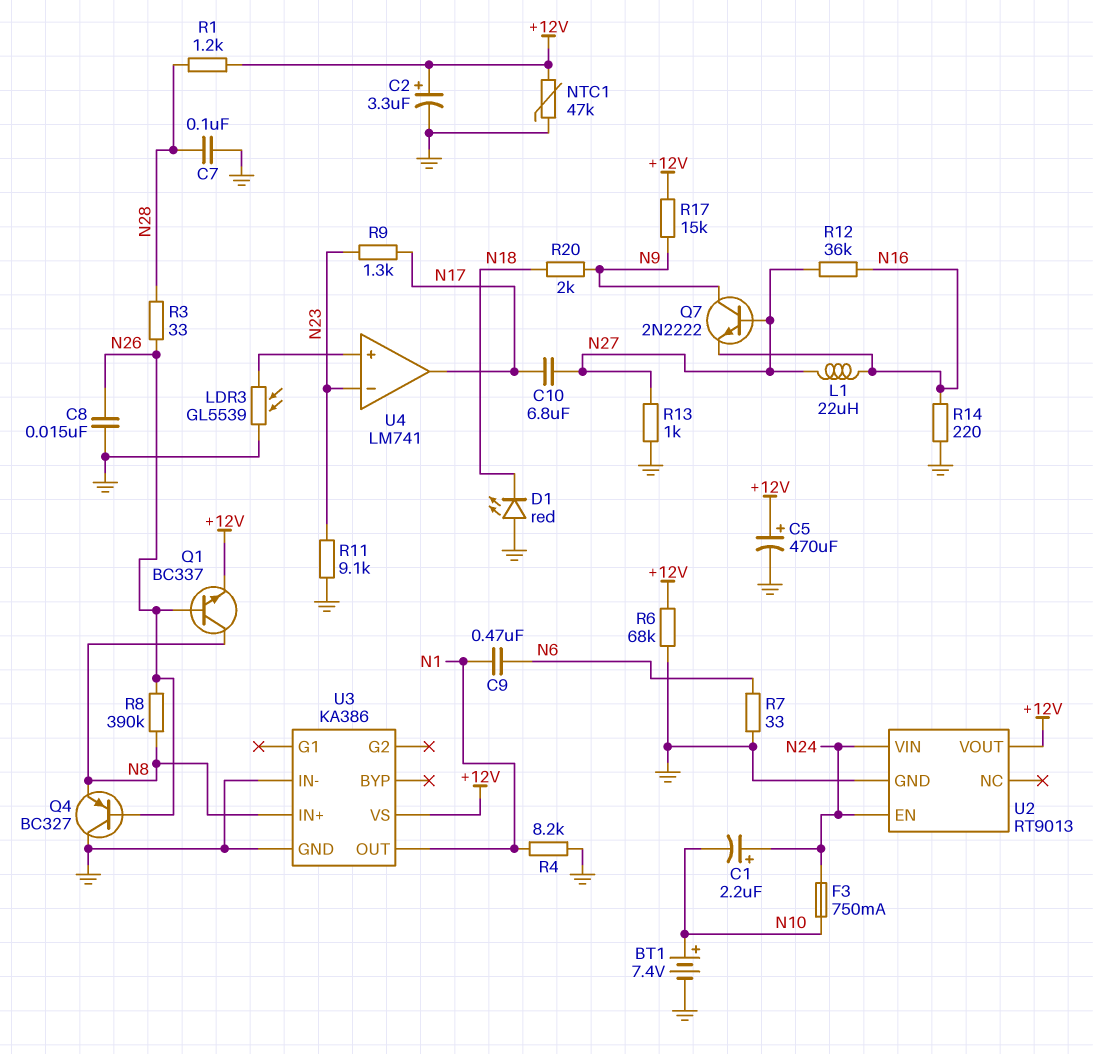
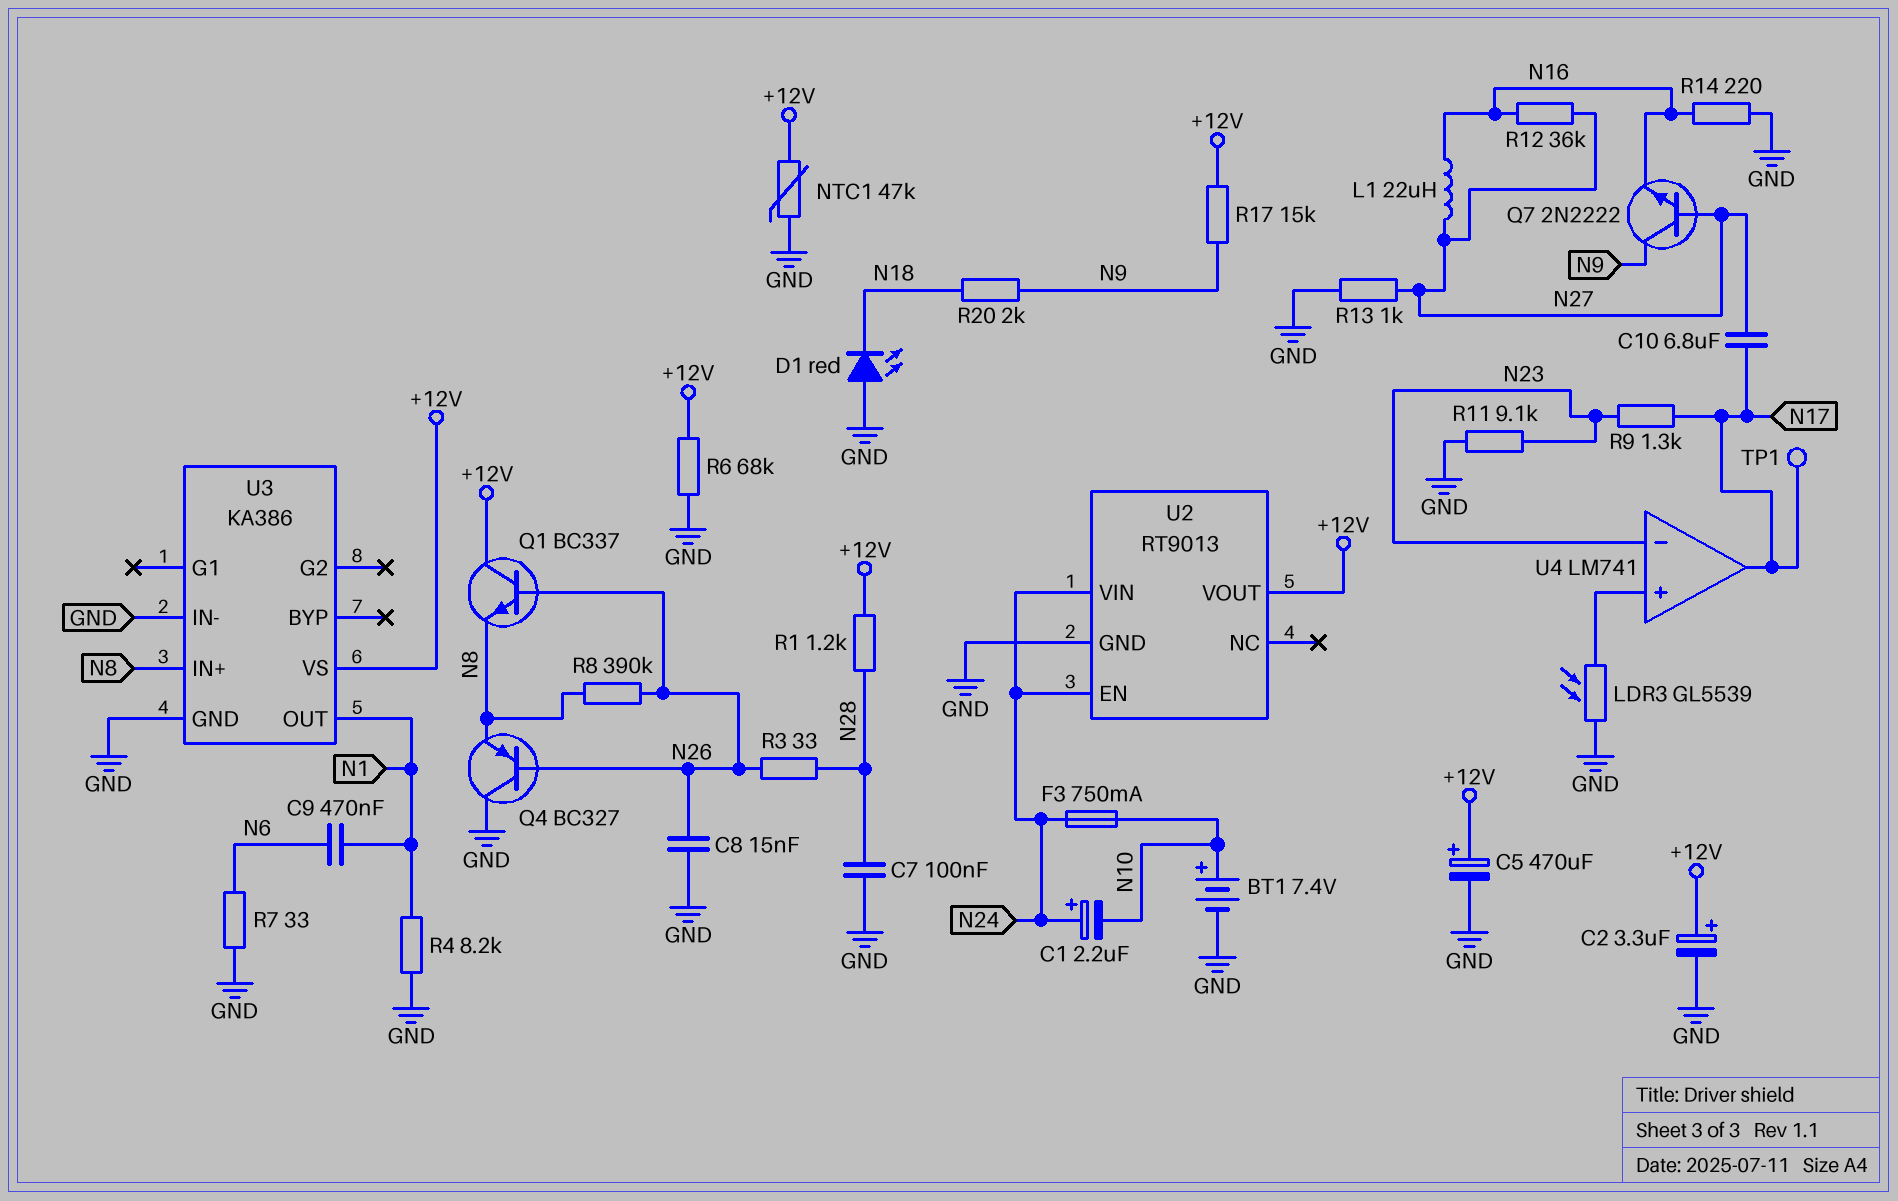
Q1: NPN BC337 (B N26, C N8, E +12V) -> NPN BC337 (B N26, C +12V, E N8)
TP1: none -> test point (N17)

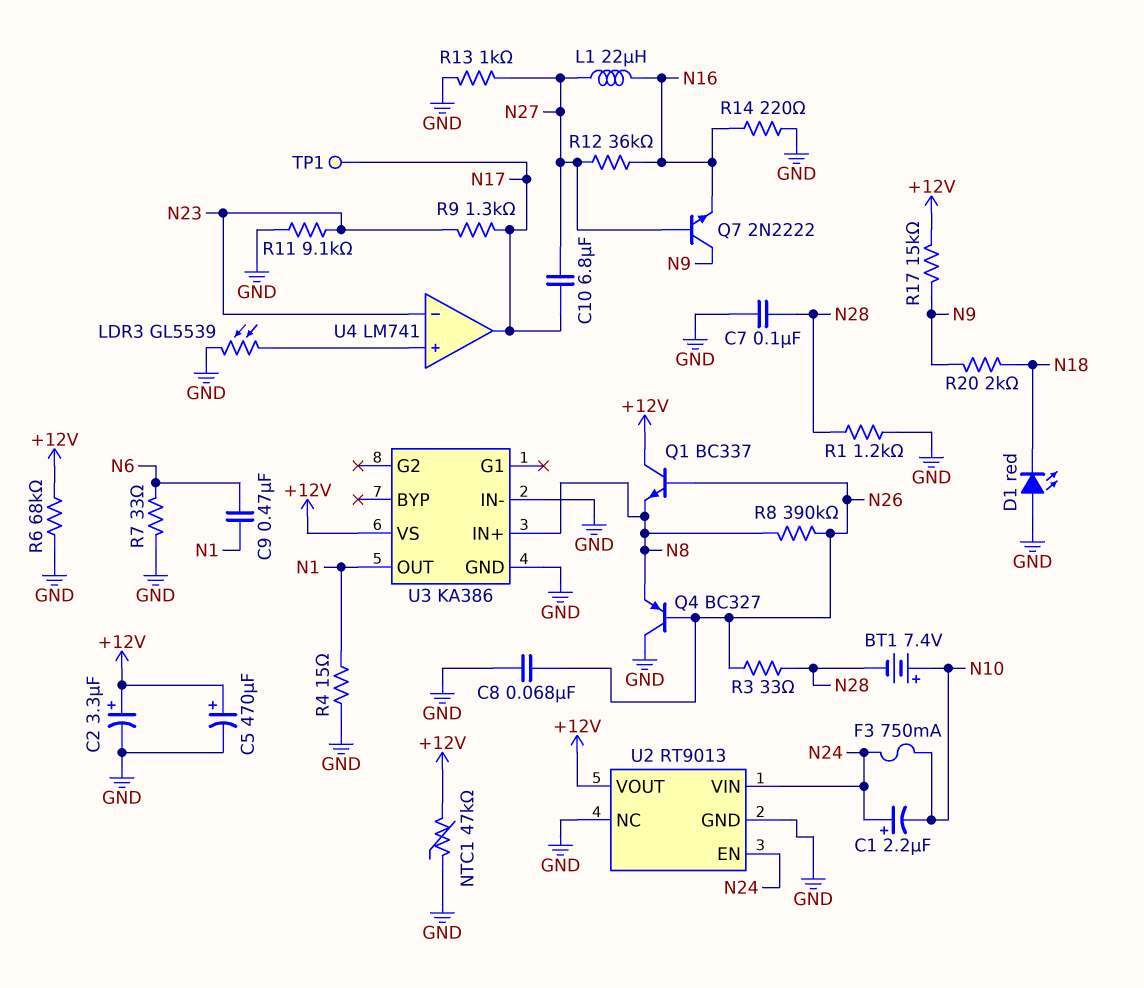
BT1: 7.4V (plus N10, minus GND) -> 7.4V (plus N10, minus N28)
C8: 15nF (GND, N26) -> 68nF (GND, N26)
R1: 1.2k (+12V, N28) -> 1.2k (GND, N28)
R4: 8.2k (GND, N1) -> 15 (GND, N1)
U2 pin NC: none -> GND

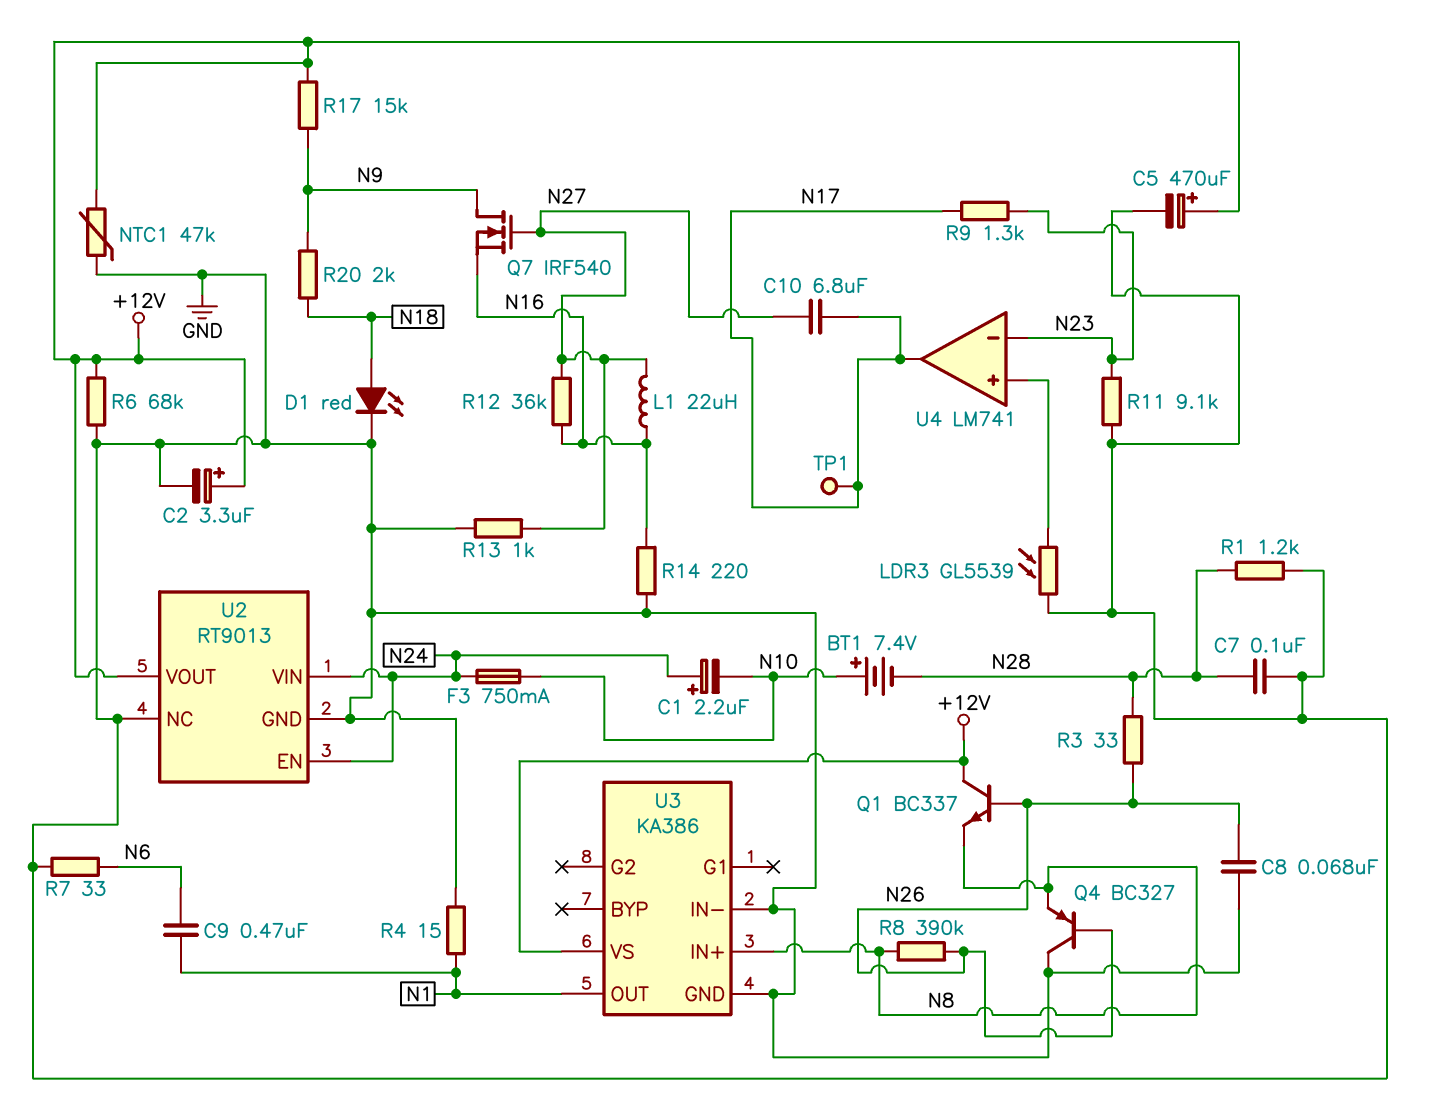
D1: LED red (A GND, K N18) -> LED red (A N18, K GND)
Q7: NPN 2N2222 (B N27, C N9, E N16) -> NMOS IRF540 (G N27, D N9, S N16)

